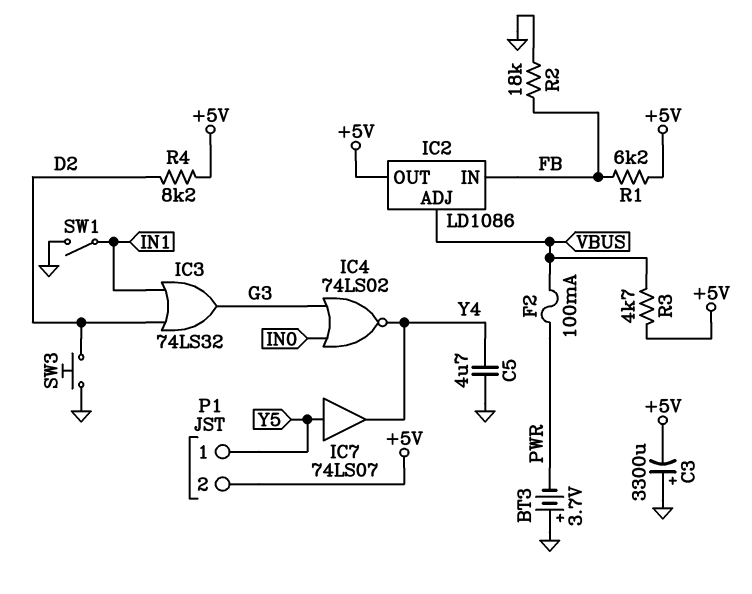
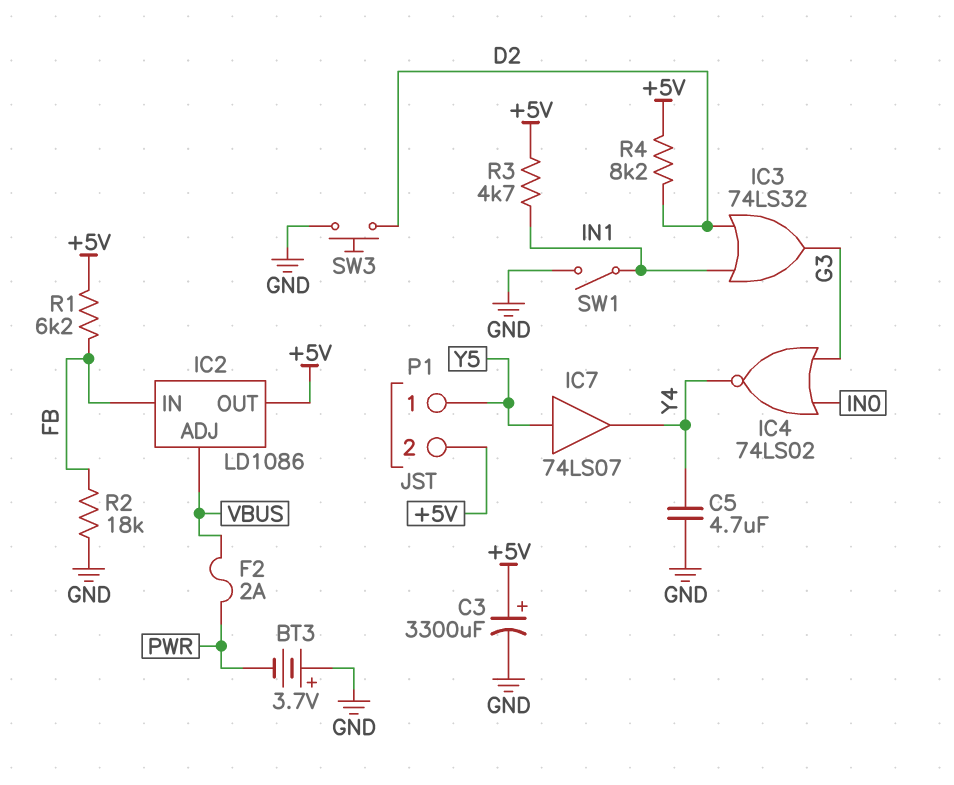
C3: 3300uF (plus GND, minus +5V) -> 3300uF (plus +5V, minus GND)
F2: 100mA (PWR, VBUS) -> 2A (PWR, VBUS)
R3: 4.7k (+5V, VBUS) -> 4.7k (+5V, IN1)

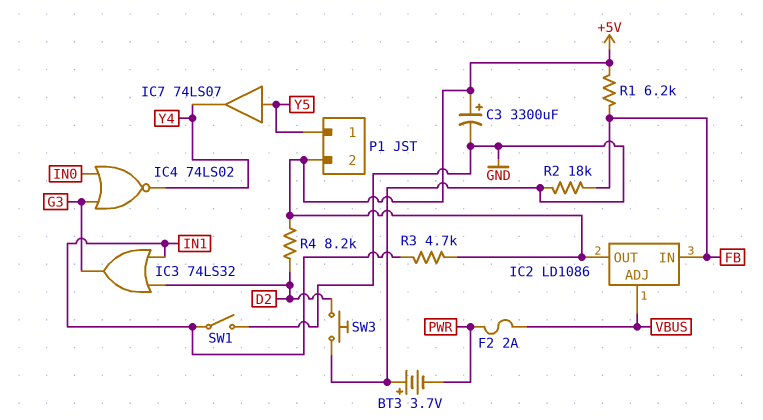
C5: 4.7uF (GND, Y4) -> none

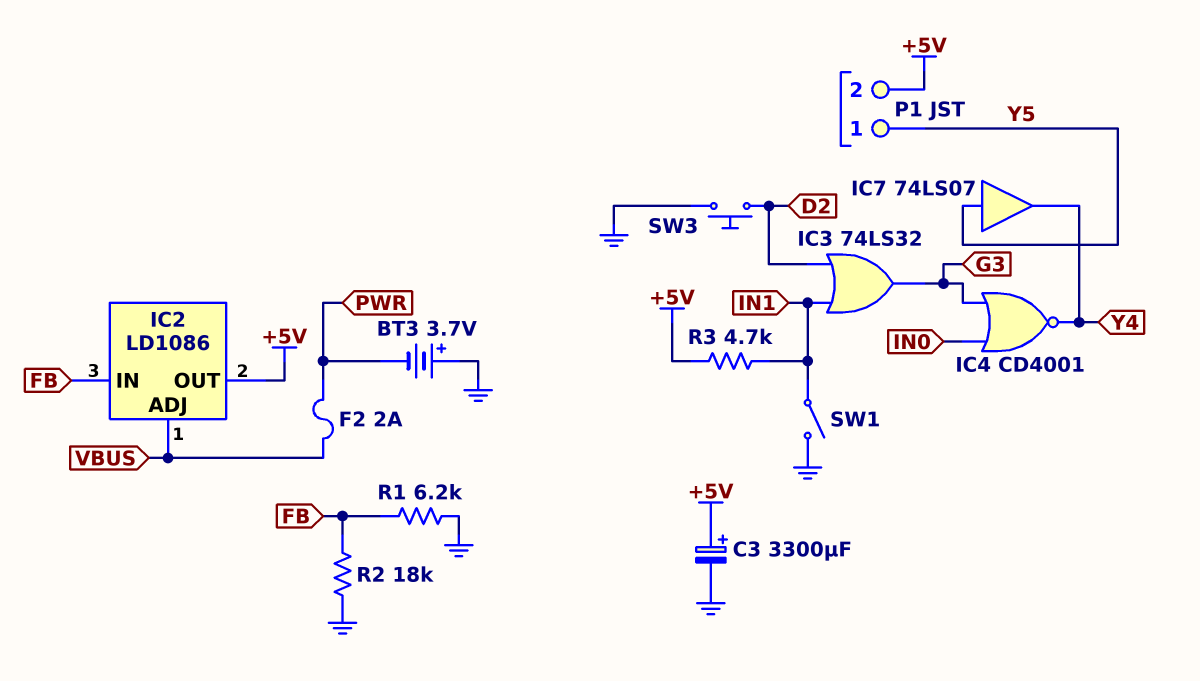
IC4: NOR 74LS02 (in G3, in IN0, out Y4) -> NOR CD4001 (in G3, in IN0, out Y4)
R1: 6.2k (+5V, FB) -> 6.2k (FB, GND)
R4: 8.2k (+5V, D2) -> none

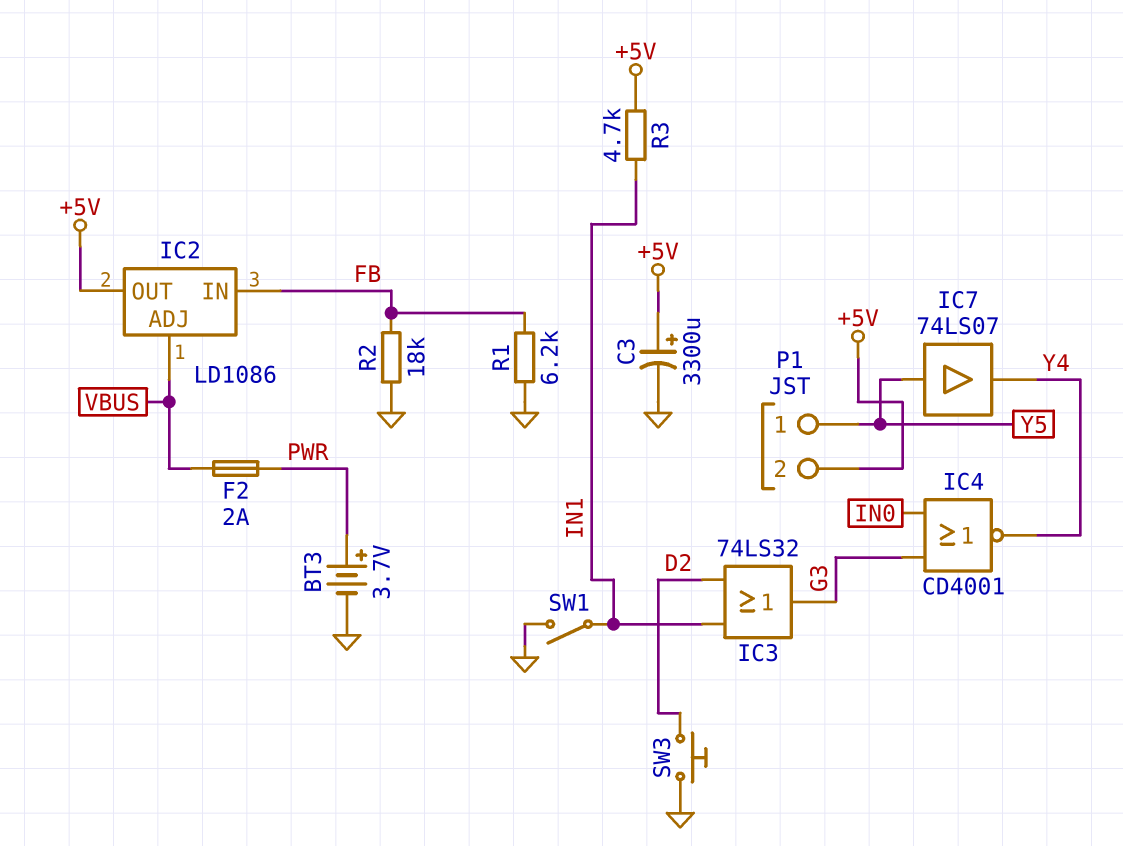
BT3: 3.7V (plus GND, minus PWR) -> 3.7V (plus PWR, minus GND)

